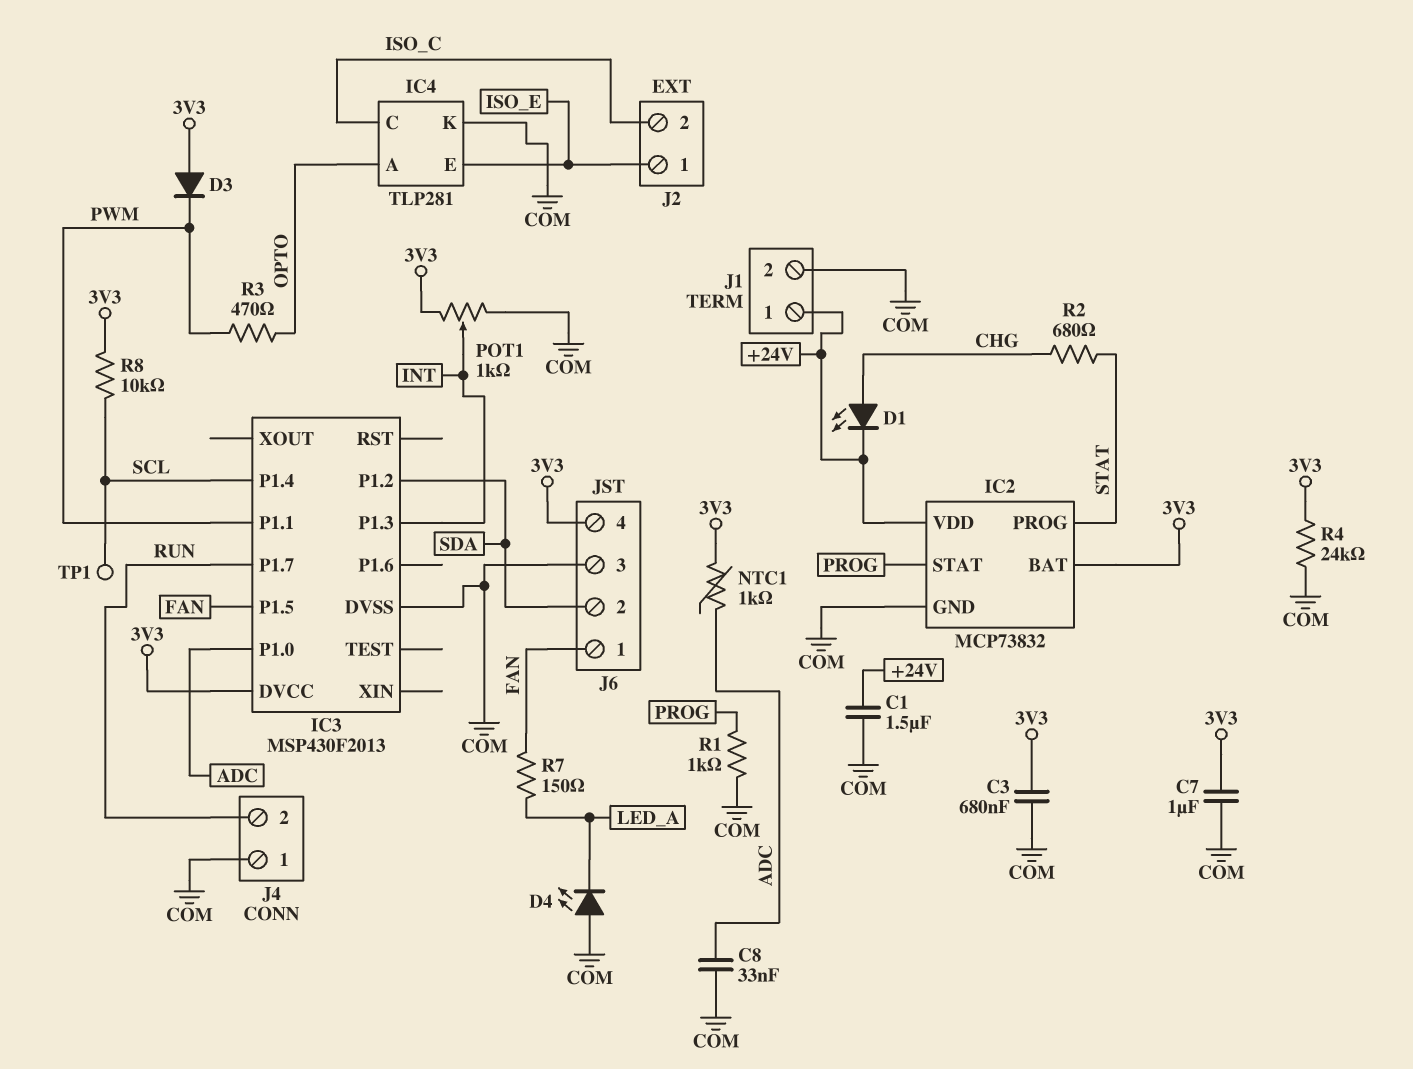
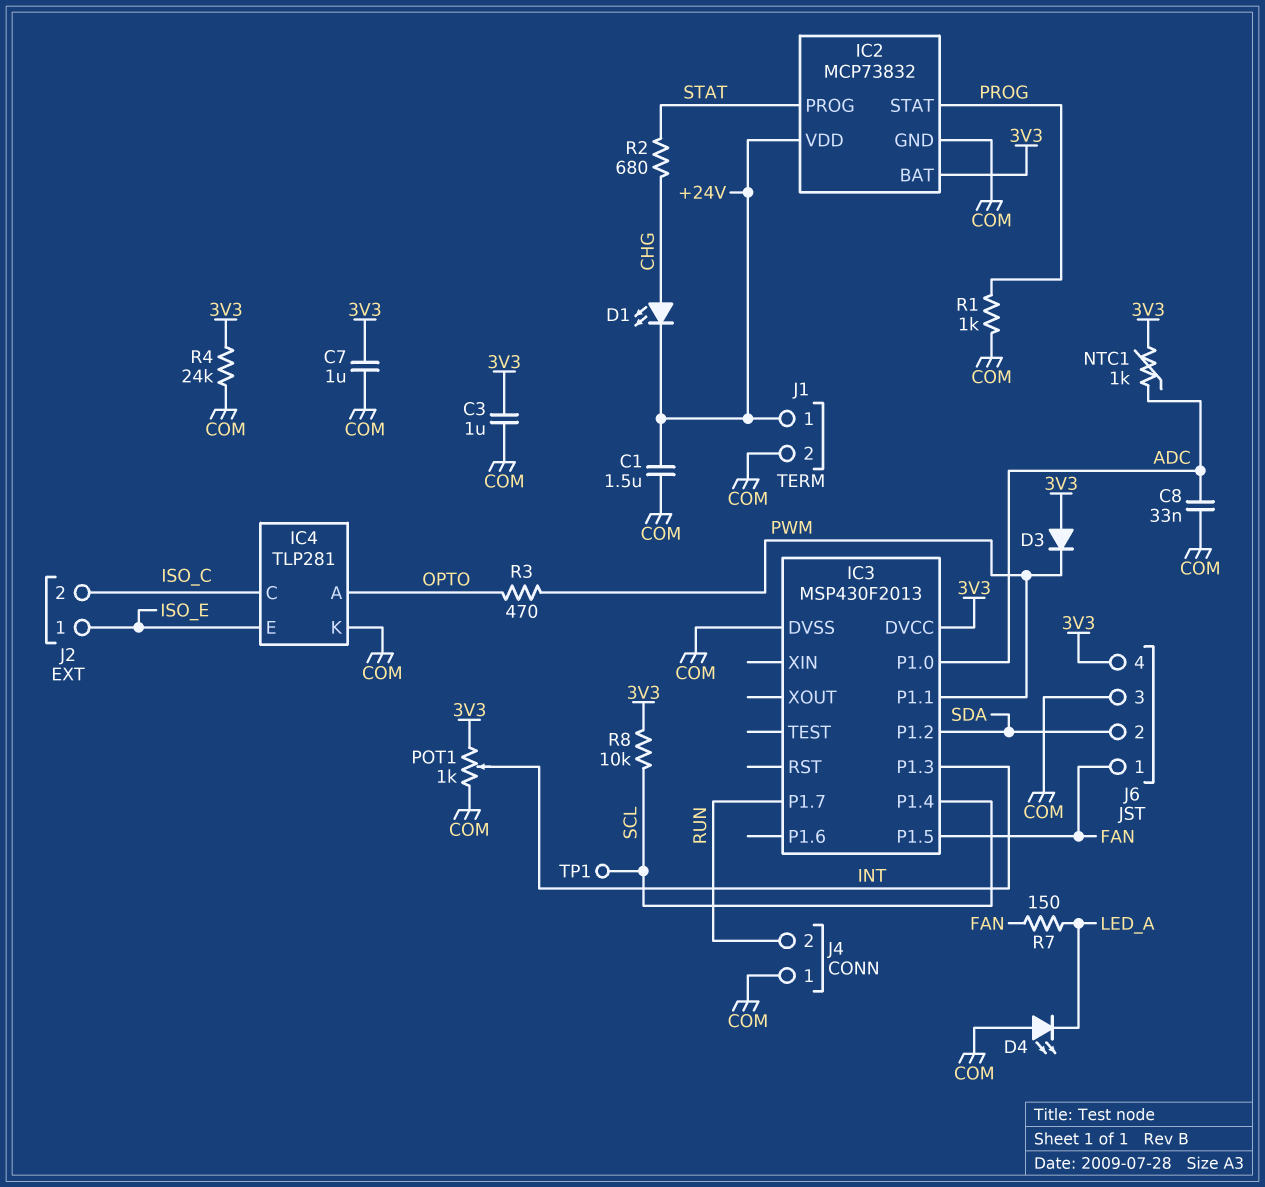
C3: 680nF (3V3, COM) -> 1uF (3V3, COM)

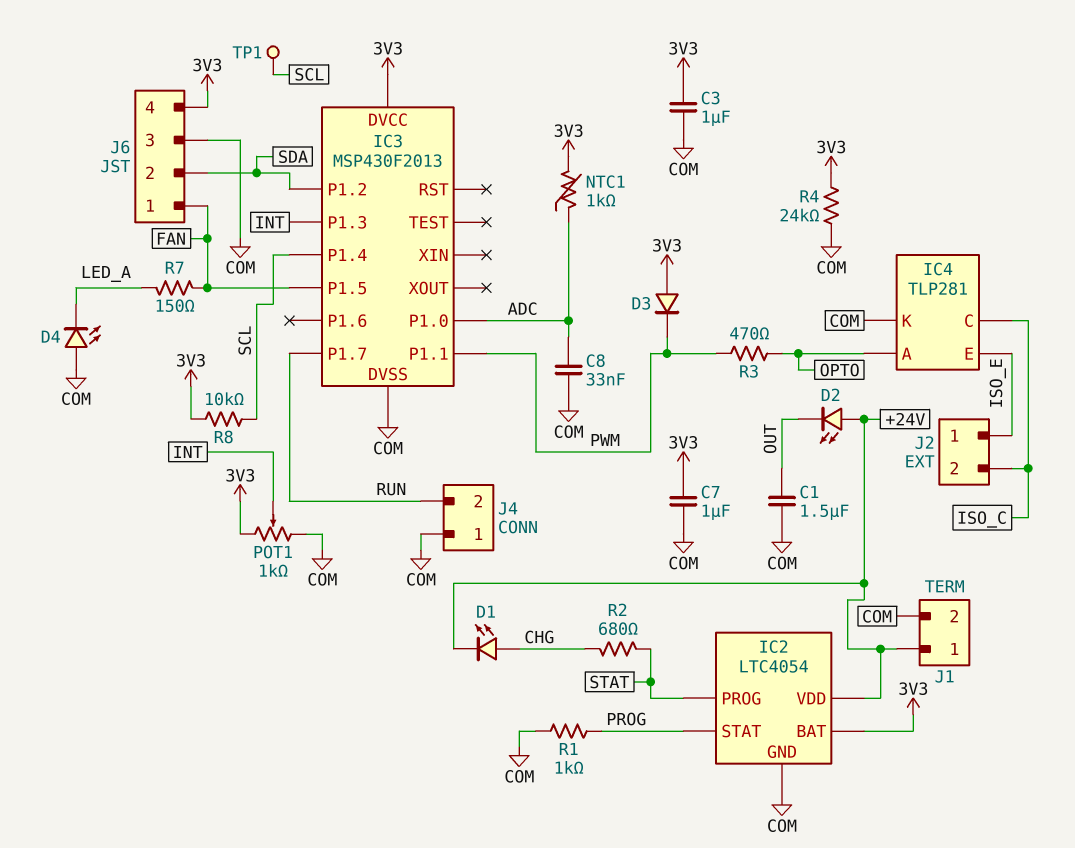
C1: 1.5uF (+24V, COM) -> 1.5uF (COM, OUT)
D2: none -> LED (A +24V, K OUT)
IC2: MCP73832 -> LTC4054

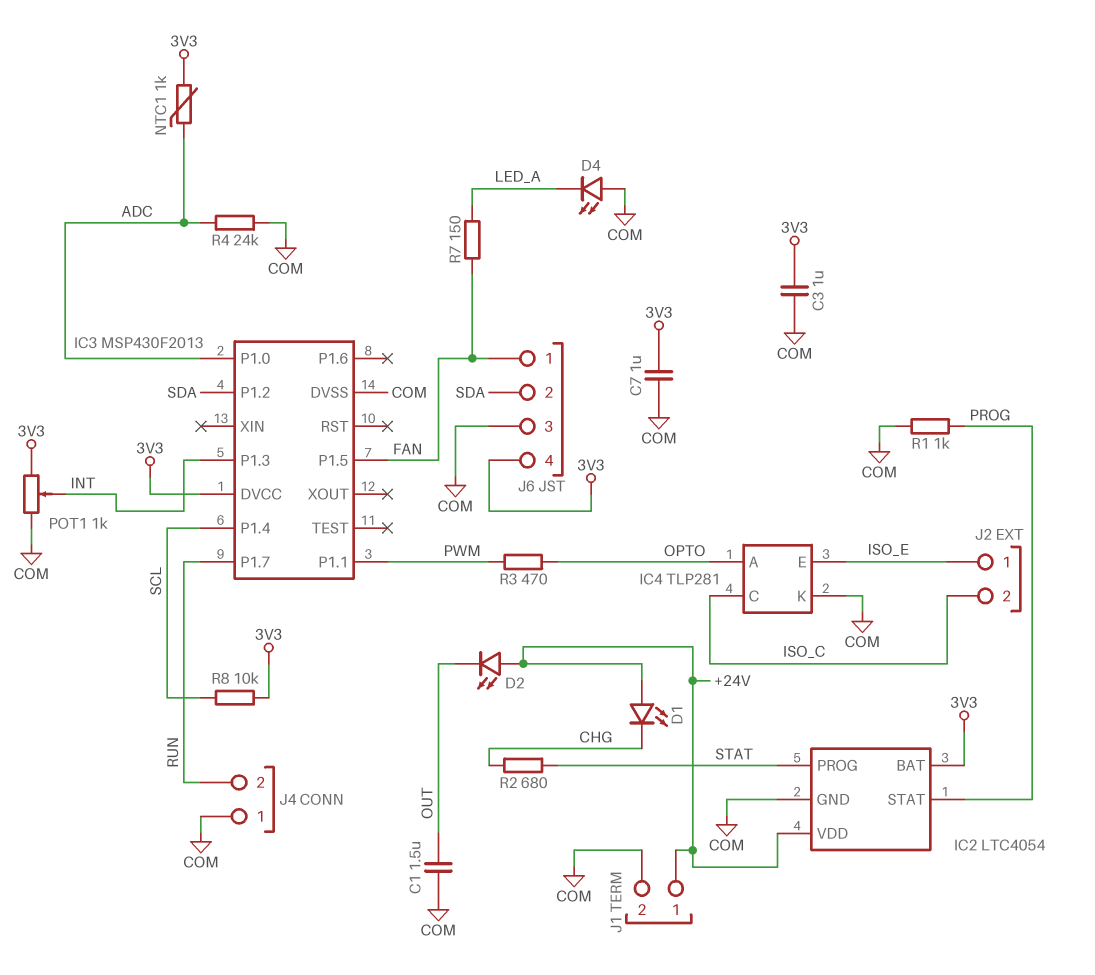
C8: 33nF (ADC, COM) -> none
D1: LED (A CHG, K +24V) -> LED (A +24V, K CHG)
D3: diode (A 3V3, K PWM) -> none
R4: 24k (3V3, COM) -> 24k (ADC, COM)
TP1: test point (SCL) -> none

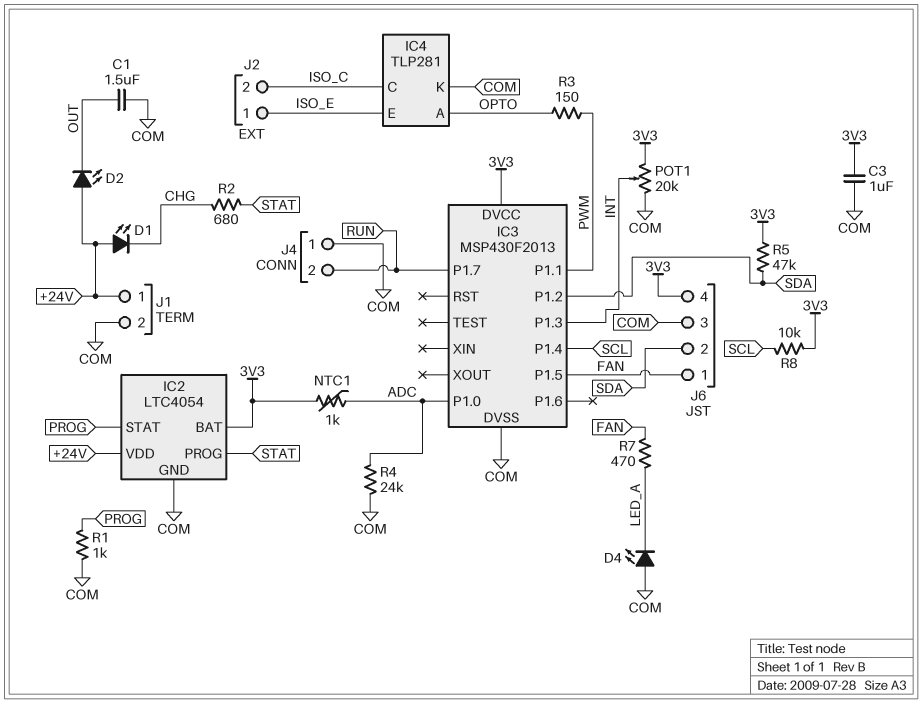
C7: 1uF (3V3, COM) -> none
POT1: 1k (3V3, COM, wiper INT) -> 20k (3V3, COM, wiper INT)
R3: 470 (OPTO, PWM) -> 150 (OPTO, PWM)
R5: none -> 47k (3V3, SDA)
R7: 150 (FAN, LED_A) -> 470 (FAN, LED_A)

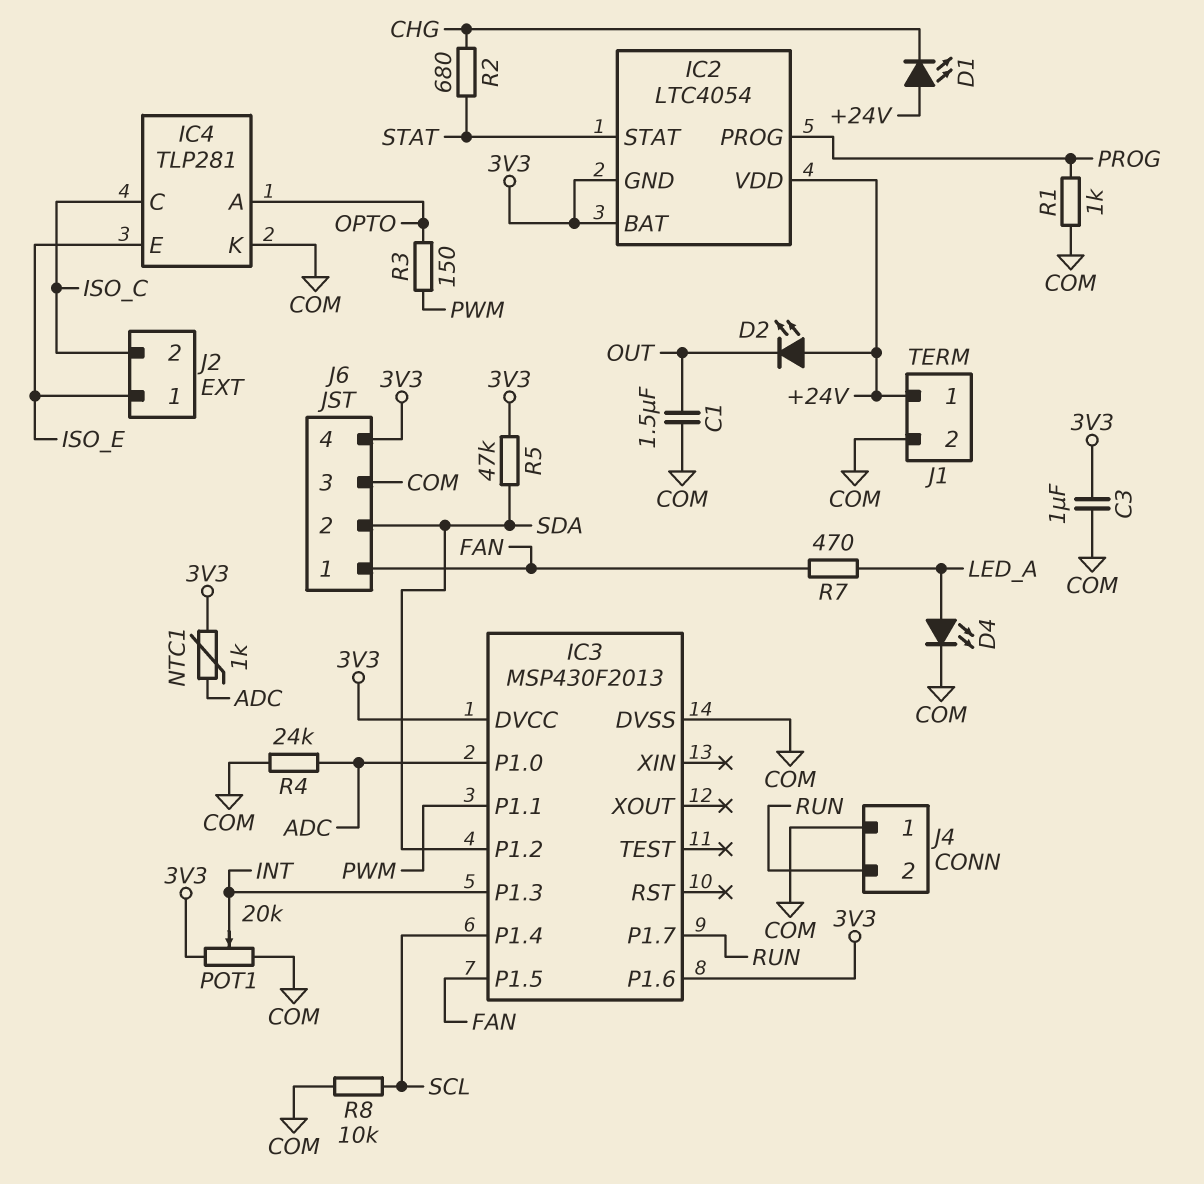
D4: LED (A COM, K LED_A) -> LED (A LED_A, K COM)
IC2 pin GND: COM -> 3V3
IC2 pin PROG: STAT -> PROG
IC2 pin STAT: PROG -> STAT
IC3 pin P1.6: none -> 3V3
R8: 10k (3V3, SCL) -> 10k (COM, SCL)

